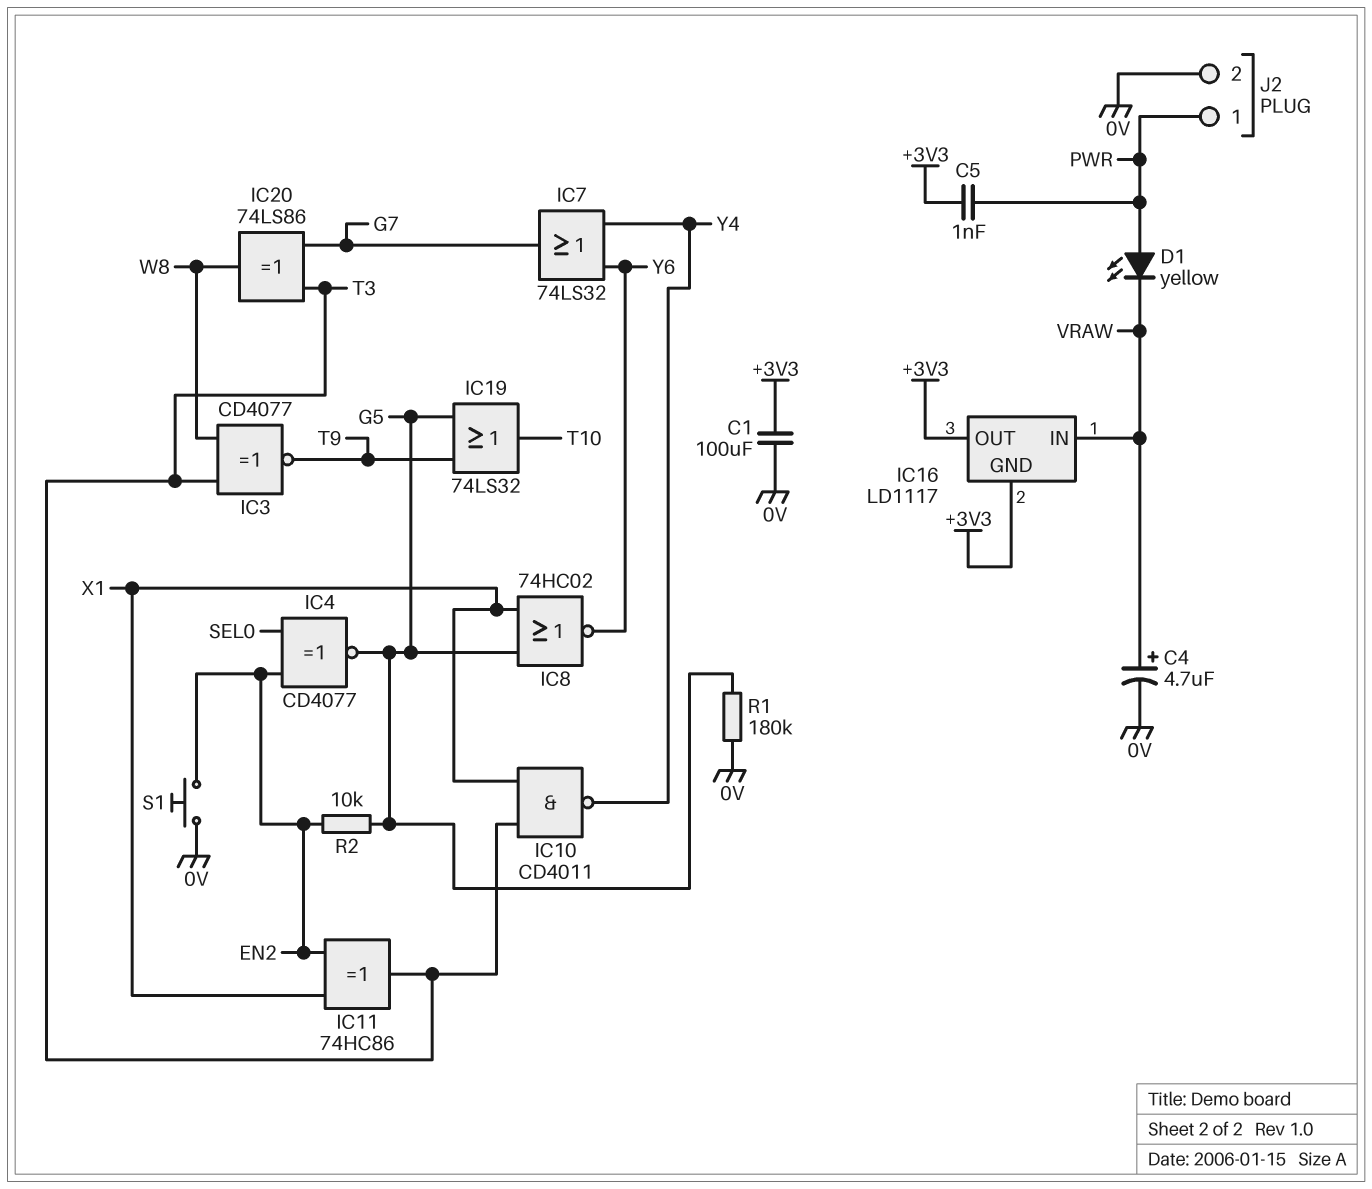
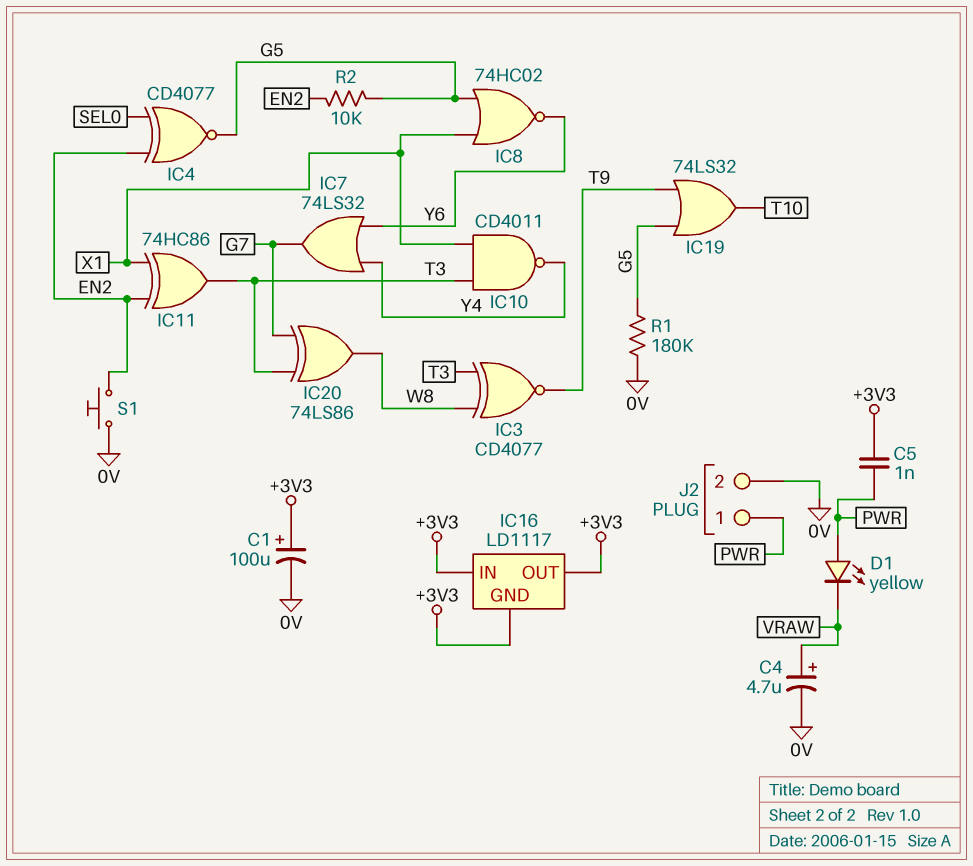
C1: 100uF (+3V3, 0V) -> 100uF (plus +3V3, minus 0V)
IC16 pin IN: VRAW -> +3V3

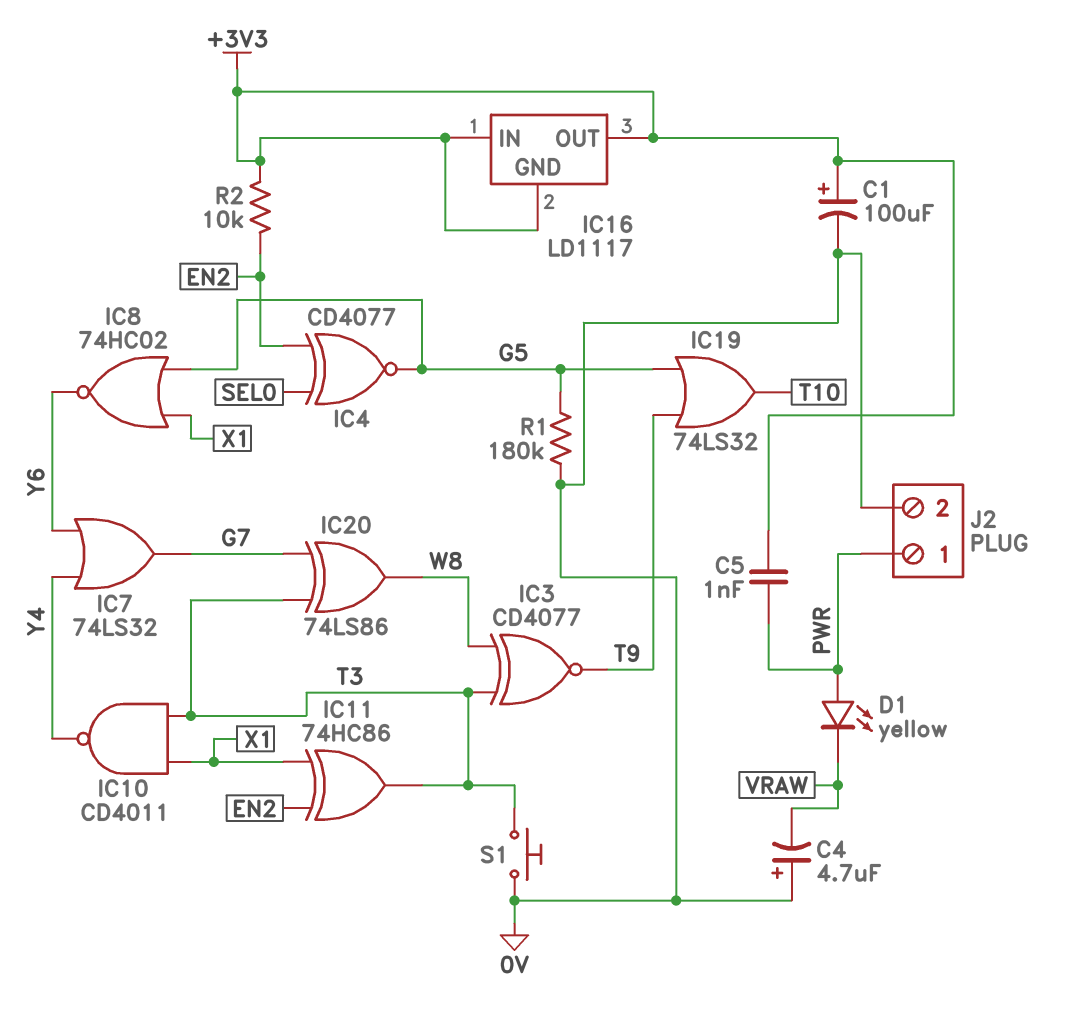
C4: 4.7uF (plus VRAW, minus 0V) -> 4.7uF (plus 0V, minus VRAW)
R2: 10k (EN2, G5) -> 10k (+3V3, EN2)
S1: button (0V, EN2) -> button (0V, T3)

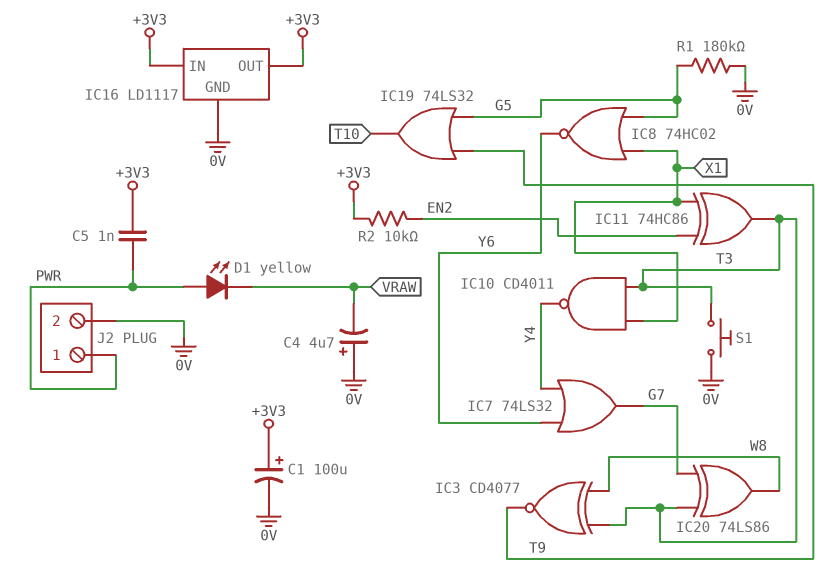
IC4: XNOR CD4077 (in EN2, in SEL0, out G5) -> none
IC16 pin GND: +3V3 -> 0V

